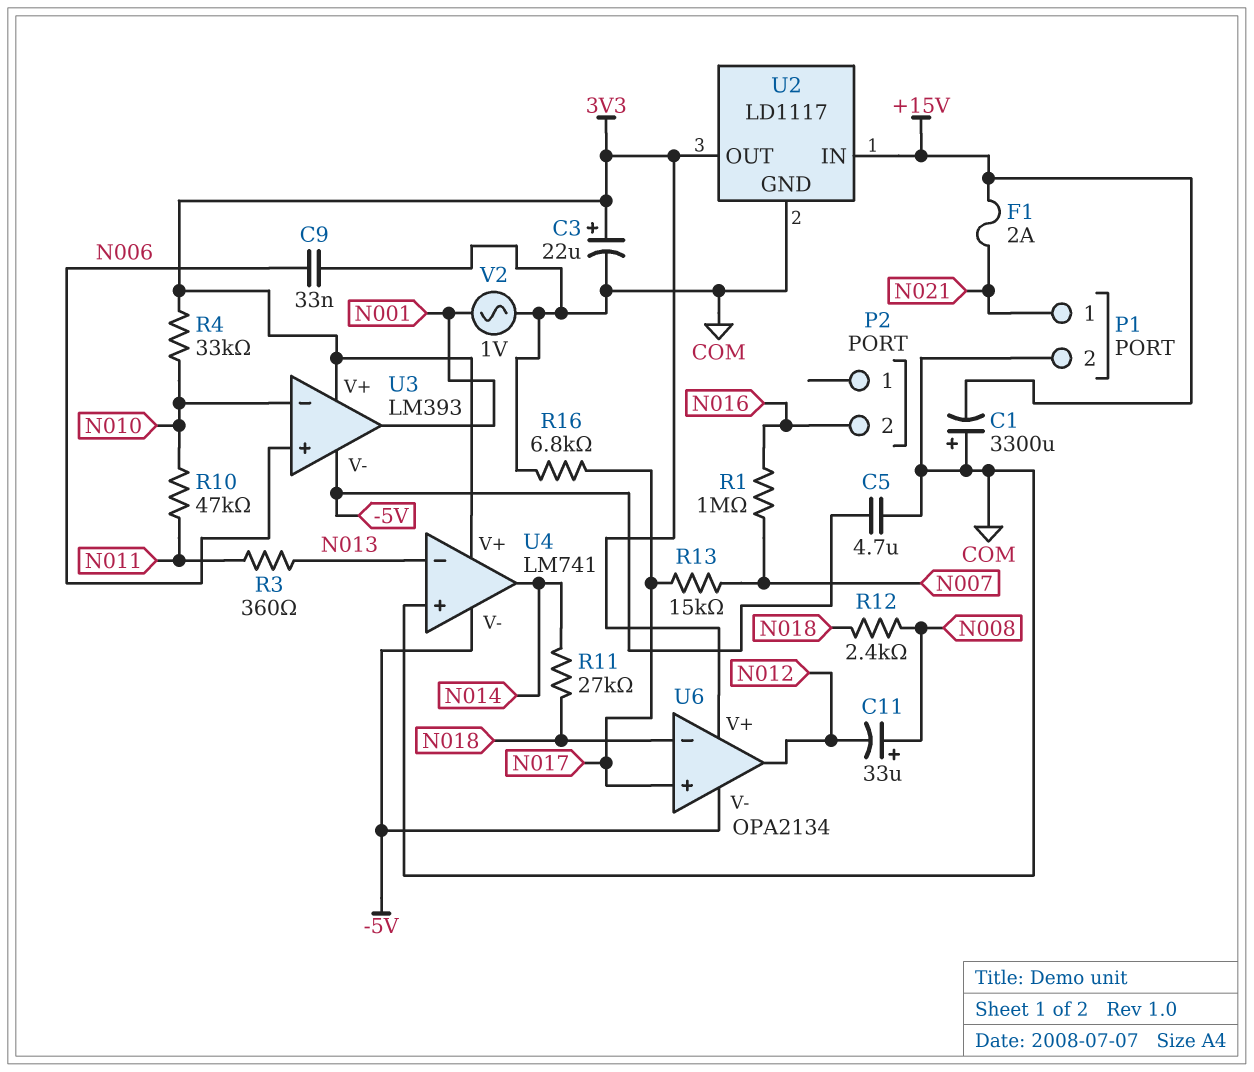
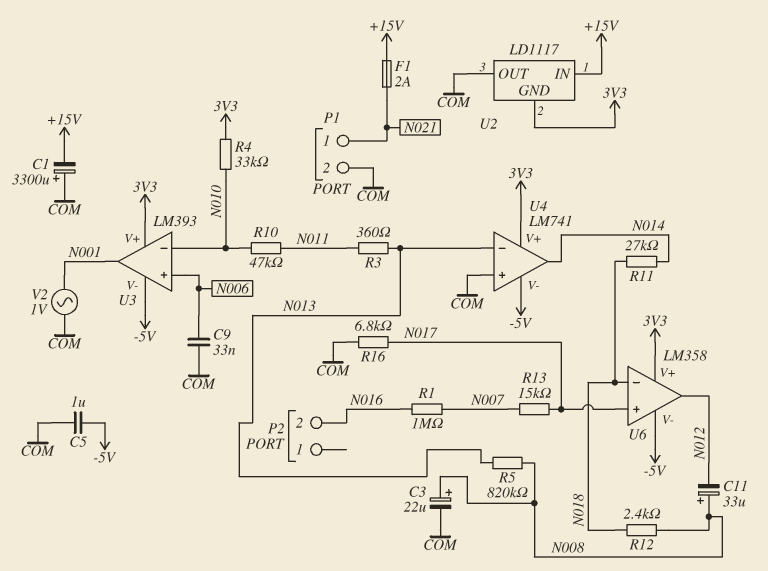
C3: 22uF (plus 3V3, minus COM) -> 22uF (plus N008, minus COM)
C5: 4.7uF (-5V, COM) -> 1uF (-5V, COM)
R5: none -> 820k (N008, N013)
U2 pin GND: COM -> 3V3
U2 pin OUT: 3V3 -> COM
U6: OPA2134 -> LM358

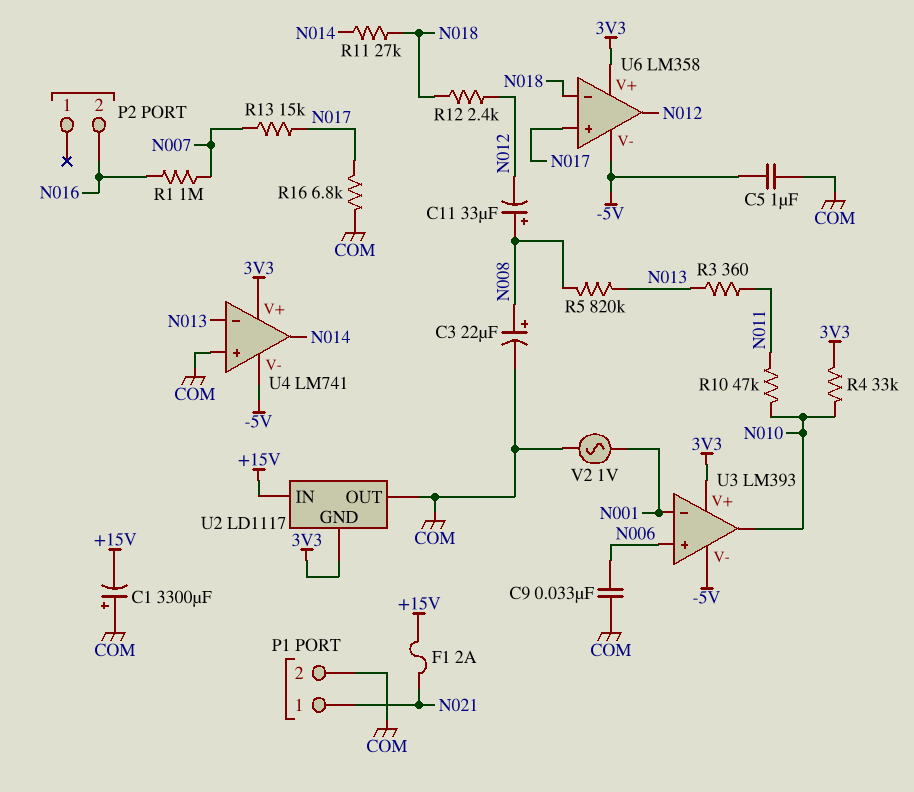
R12: 2.4k (N008, N018) -> 2.4k (N012, N018)
U3 pin in-: N010 -> N001
U3 pin out: N001 -> N010

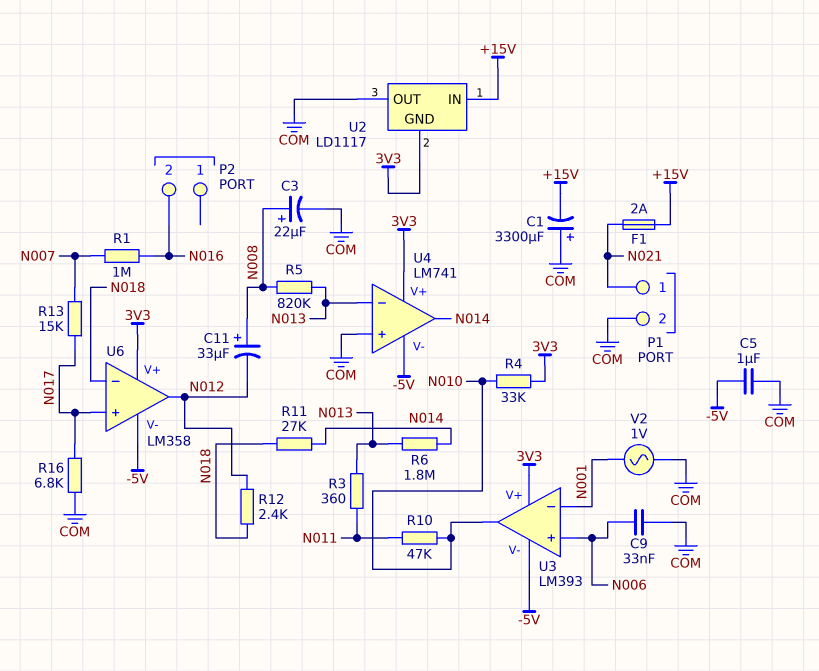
R6: none -> 1.8M (N013, N014)

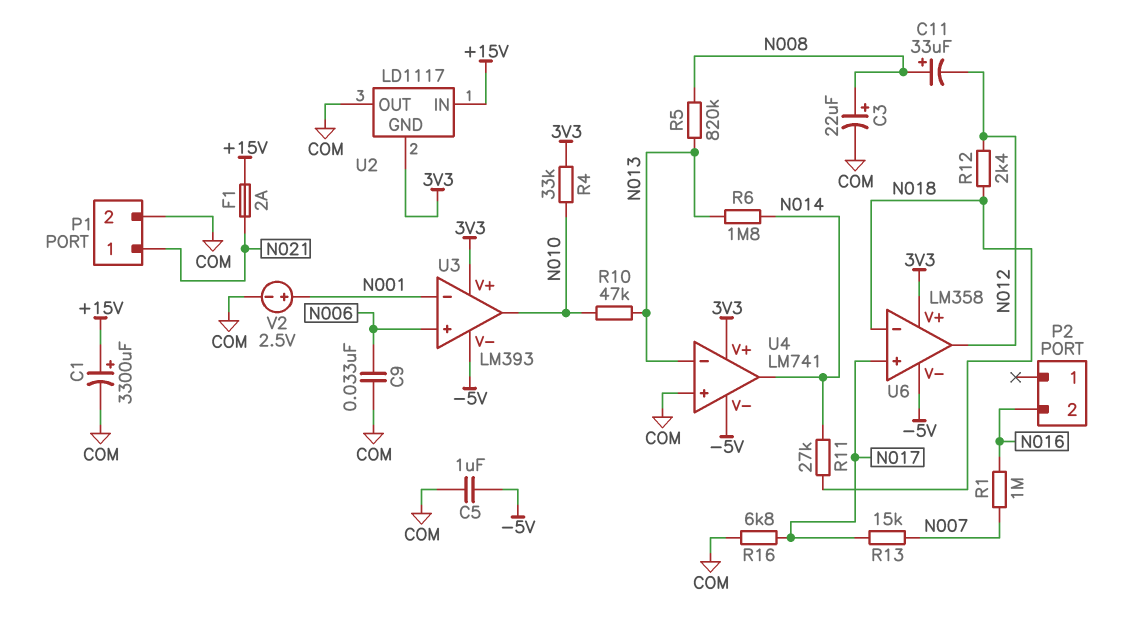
C1: 3300uF (plus COM, minus +15V) -> 3300uF (plus +15V, minus COM)
R3: 360 (N011, N013) -> none
R10: 47k (N010, N011) -> 47k (N010, N013)
V2: AC 1V (COM, N001) -> 2.5V (plus N001, minus COM)

